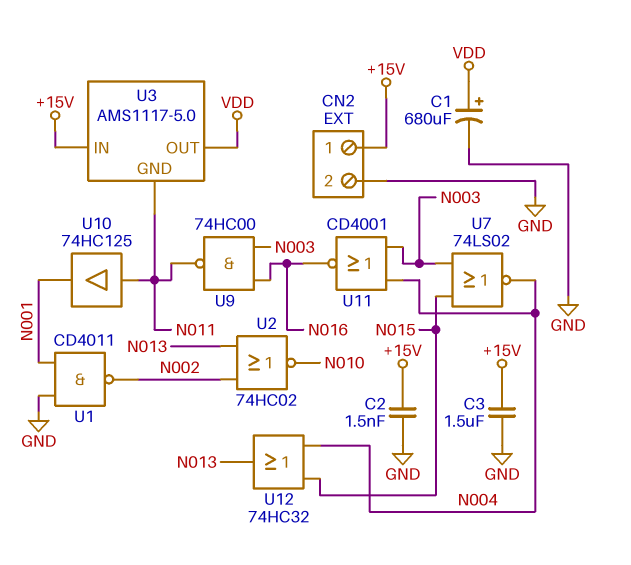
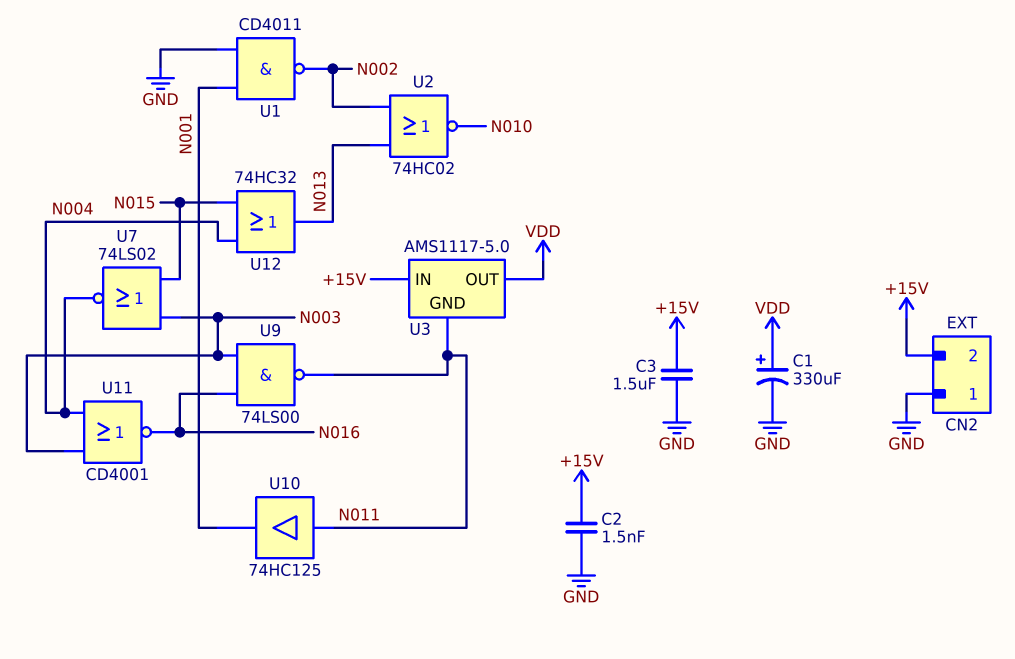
C1: 680uF (plus VDD, minus GND) -> 330uF (plus VDD, minus GND)
CN2 pin 1: +15V -> GND
CN2 pin 2: GND -> +15V
U9: NAND 74HC00 (in N003, in N016, out N011) -> NAND 74LS00 (in N003, in N016, out N011)

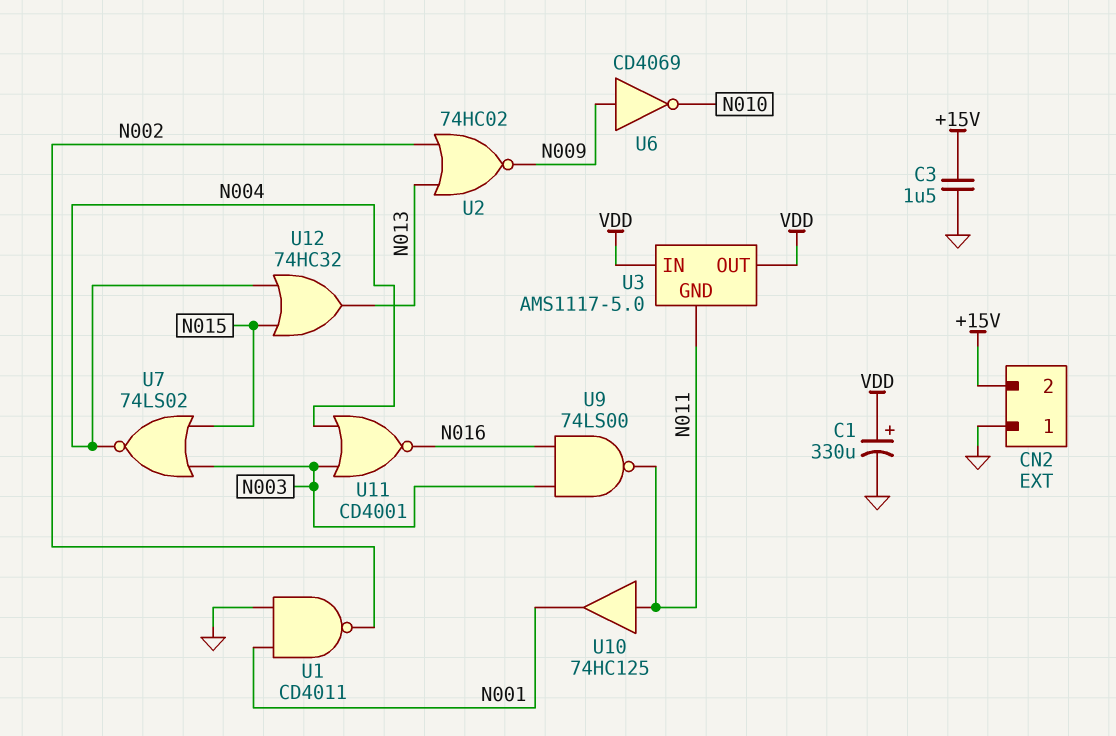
C2: 1.5nF (+15V, GND) -> none
U2: NOR 74HC02 (in N002, in N013, out N010) -> NOR 74HC02 (in N002, in N013, out N009)
U3 pin IN: +15V -> VDD
U6: none -> NOT CD4069 (in N009, out N010)

